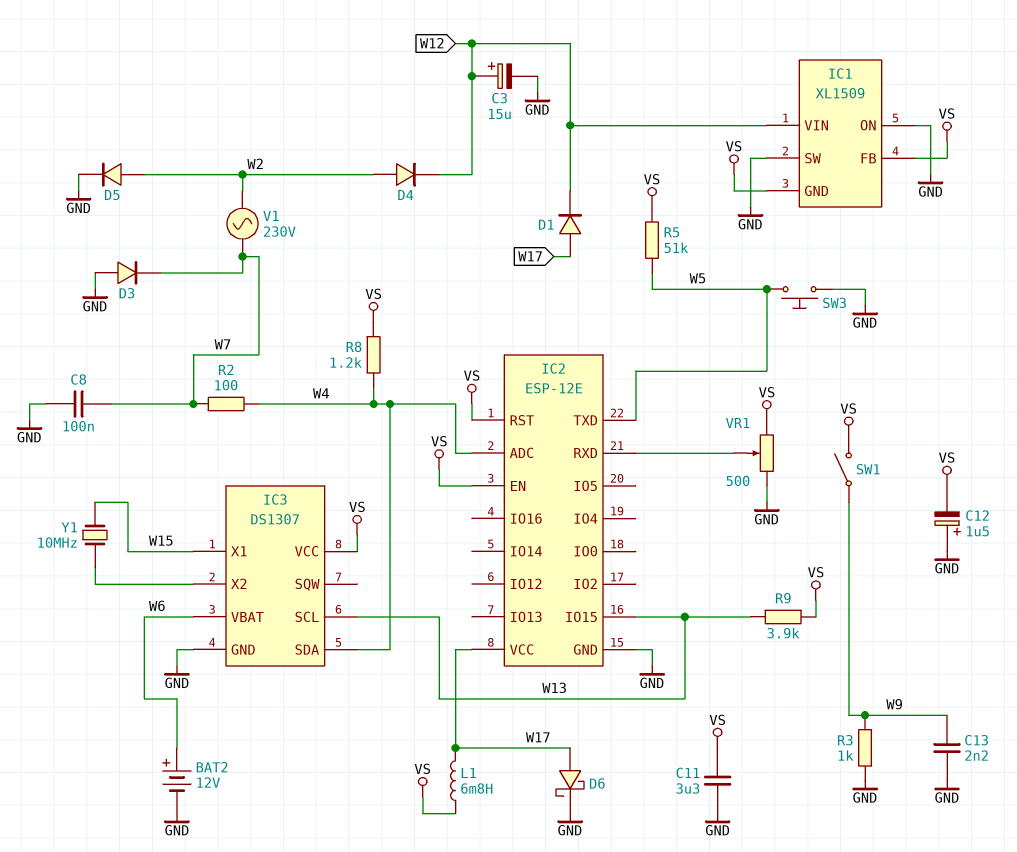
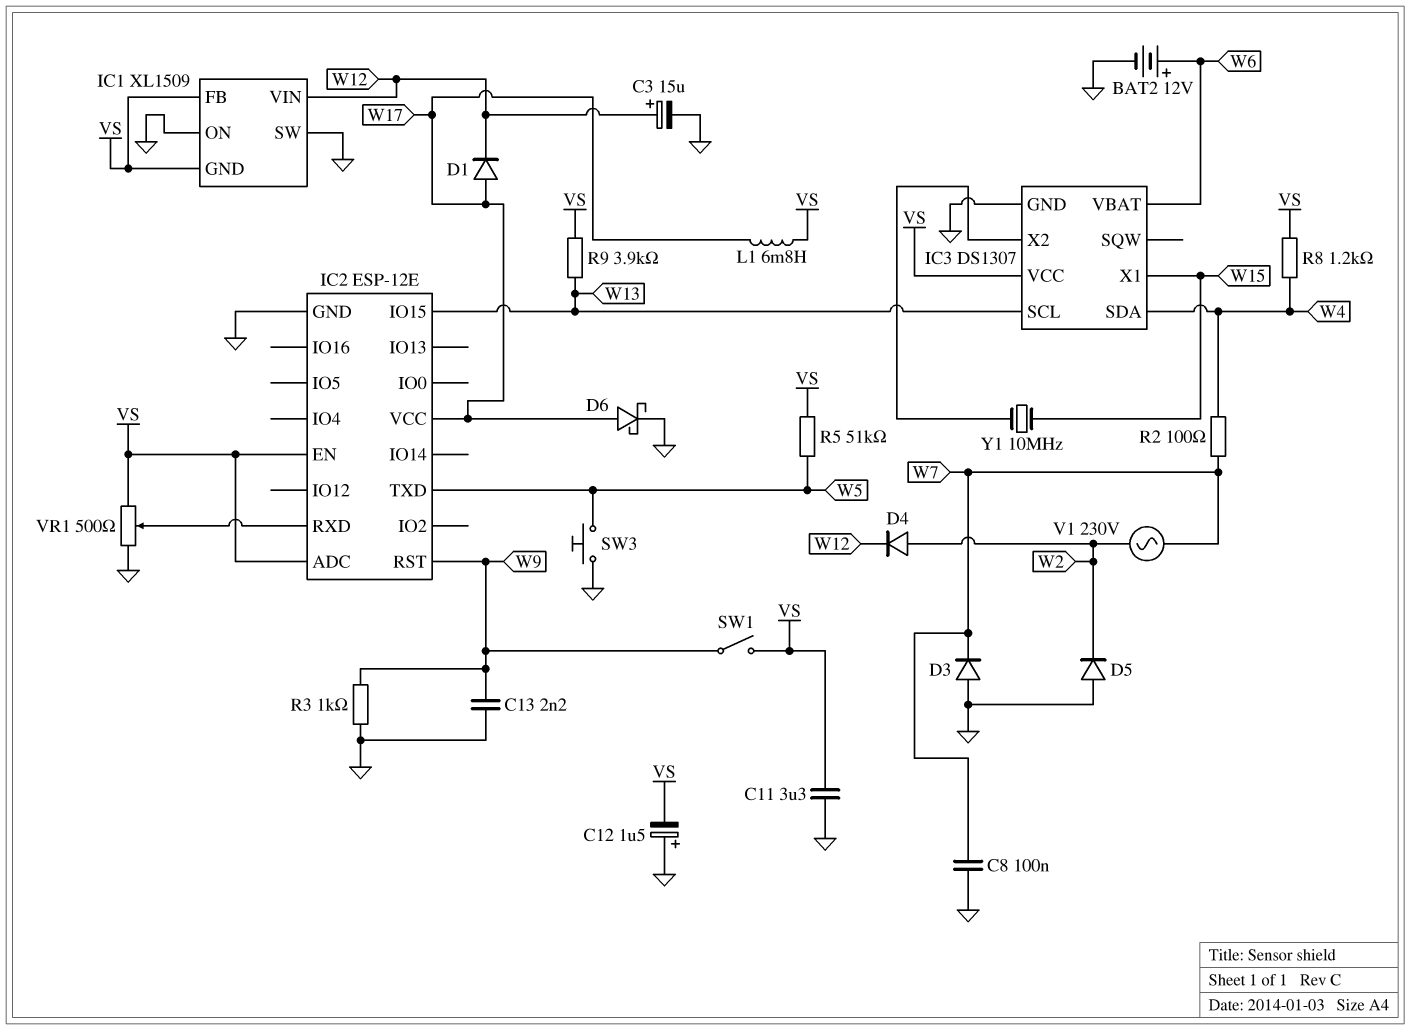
D5: diode (A W2, K GND) -> diode (A GND, K W2)
IC2 pin ADC: W4 -> VS
IC2 pin RST: VS -> W9

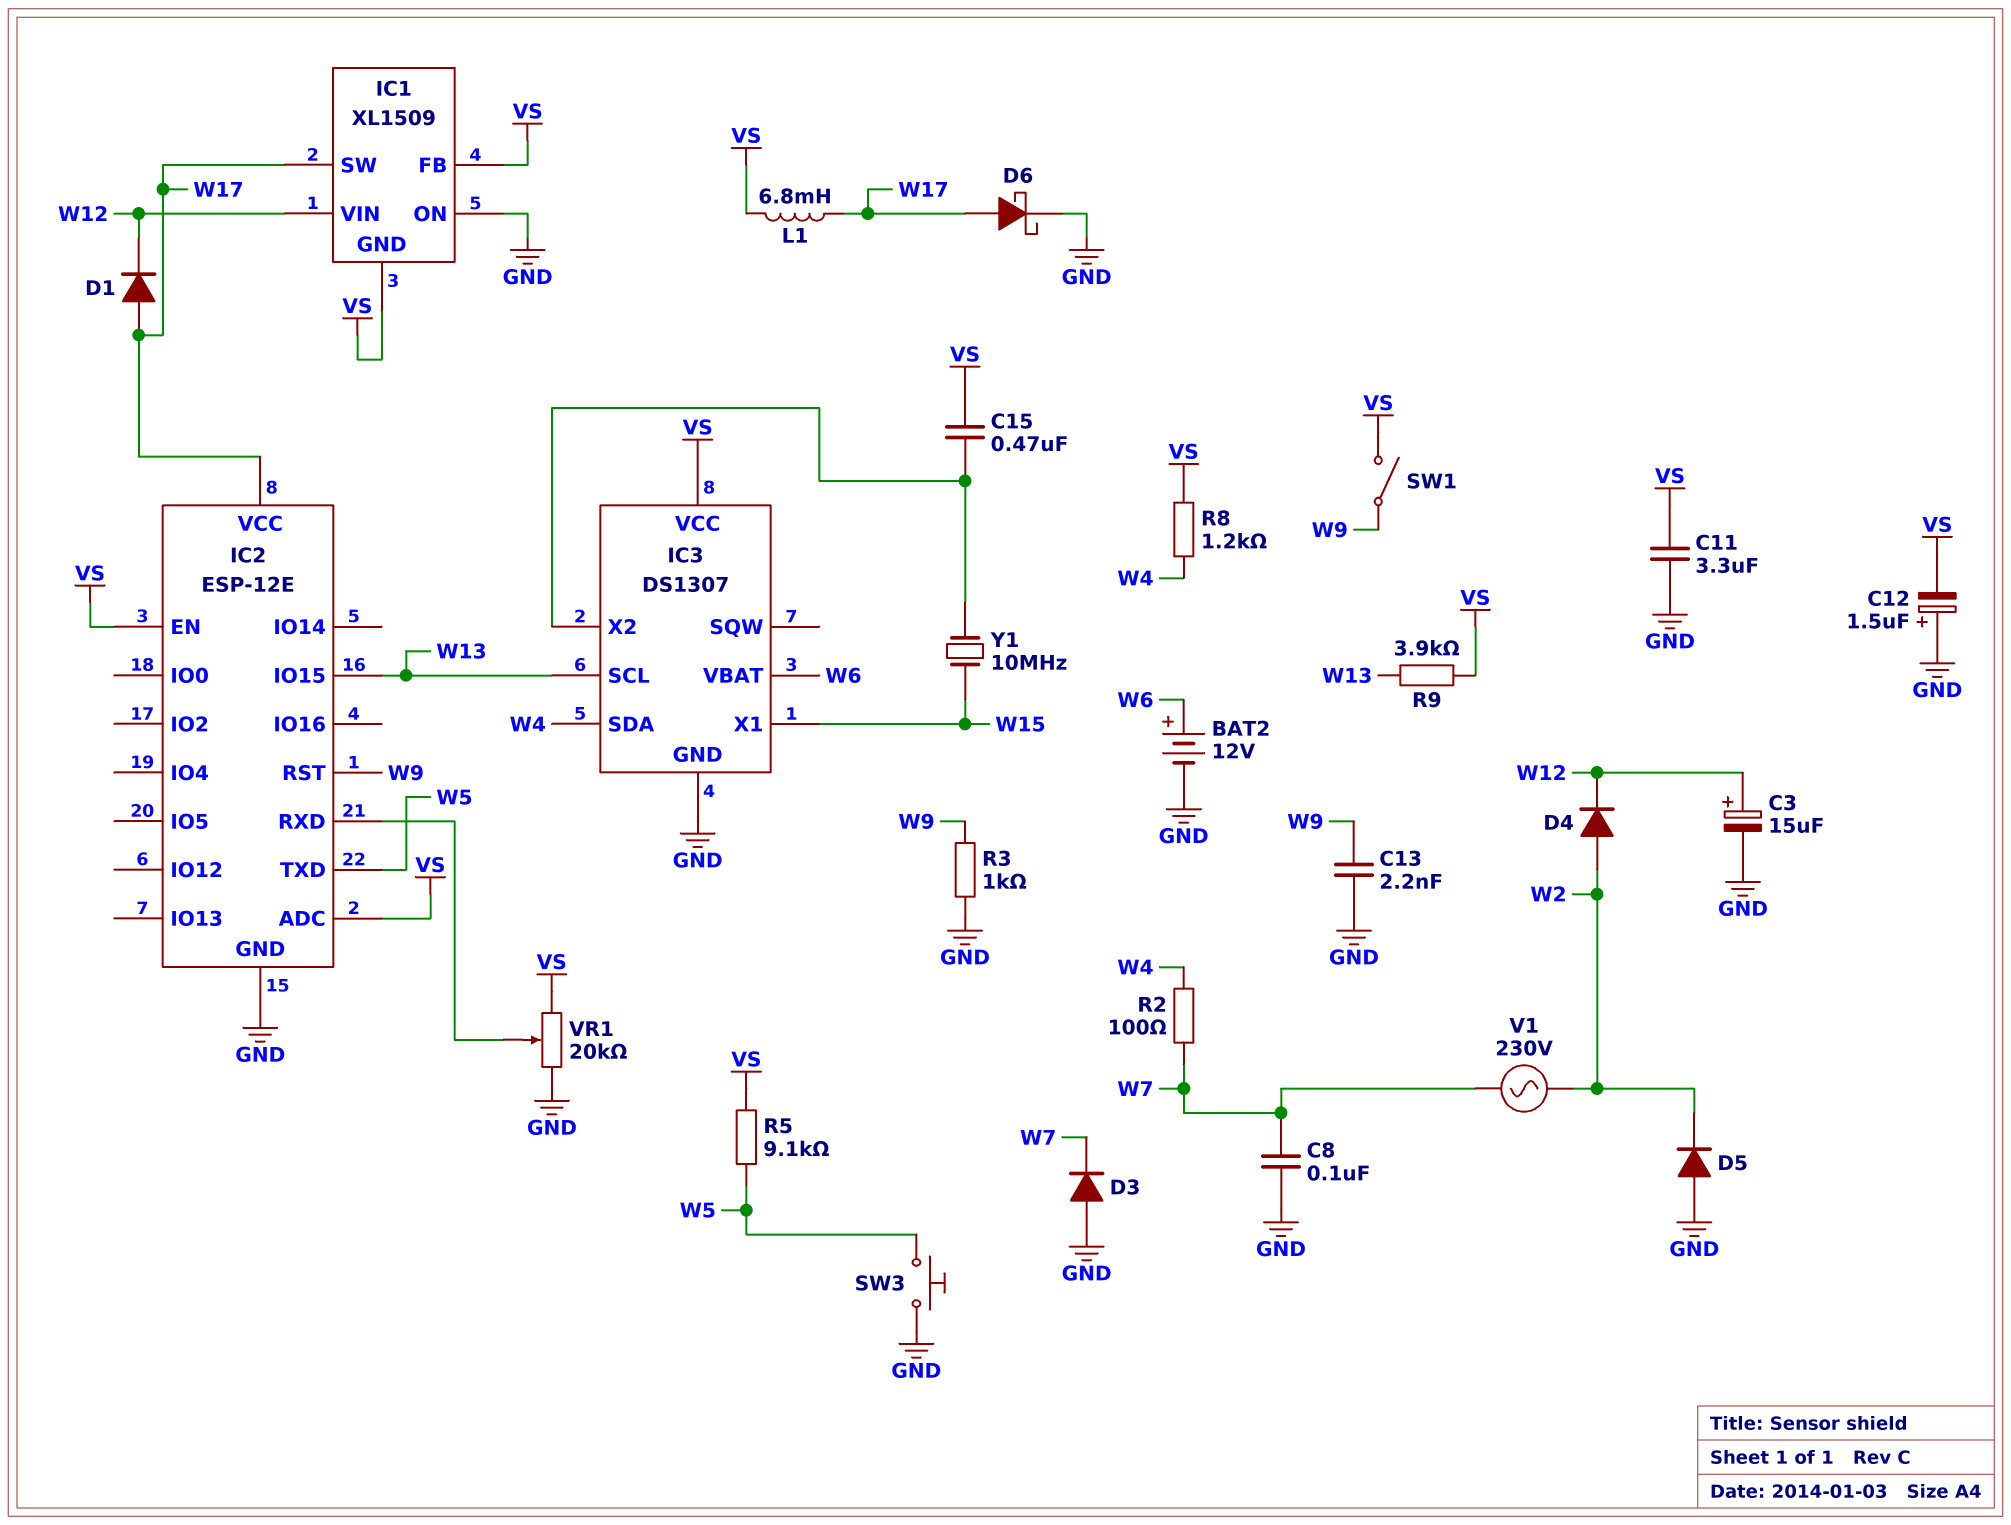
C15: none -> 470nF (IC3/X2, VS)
IC1 pin SW: GND -> W17
R5: 51k (VS, W5) -> 9.1k (VS, W5)
VR1: 500 (GND, VS, wiper IC2/RXD) -> 20k (GND, VS, wiper IC2/RXD)

